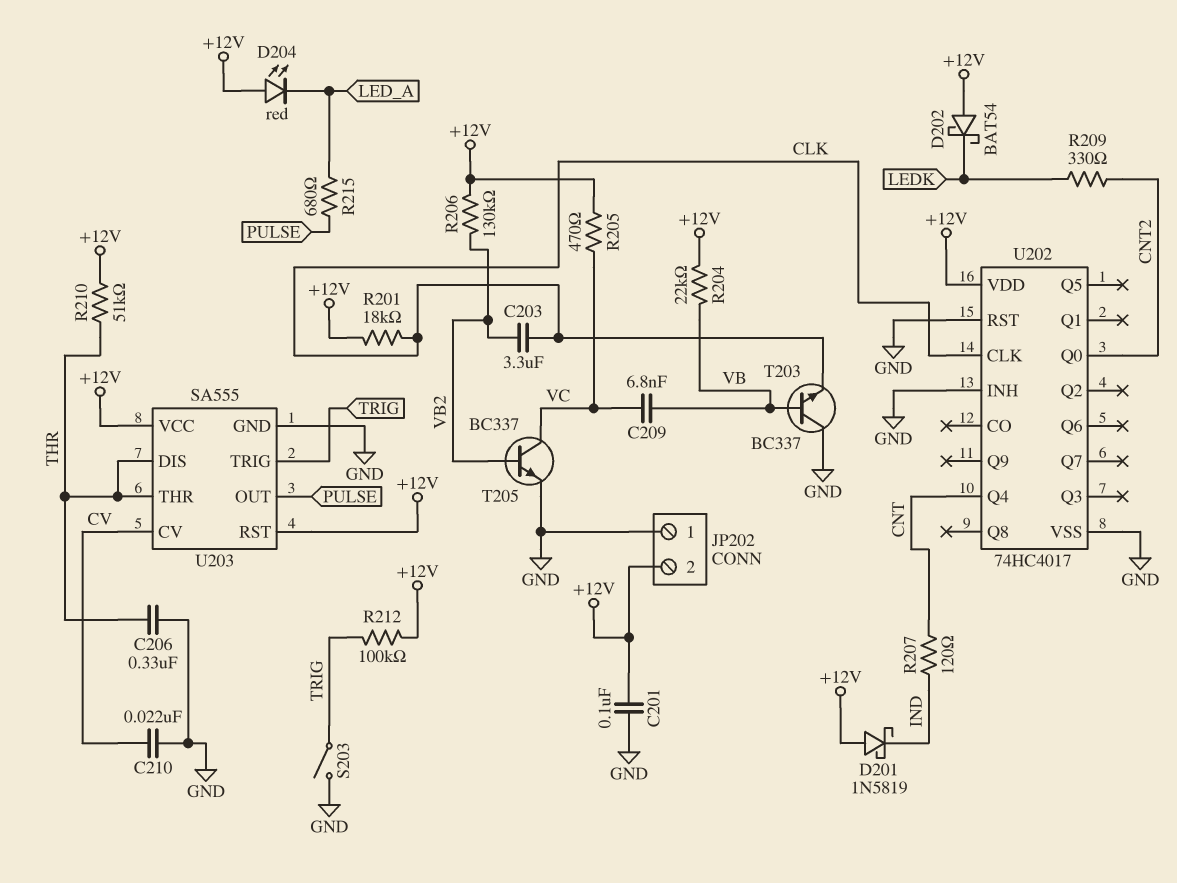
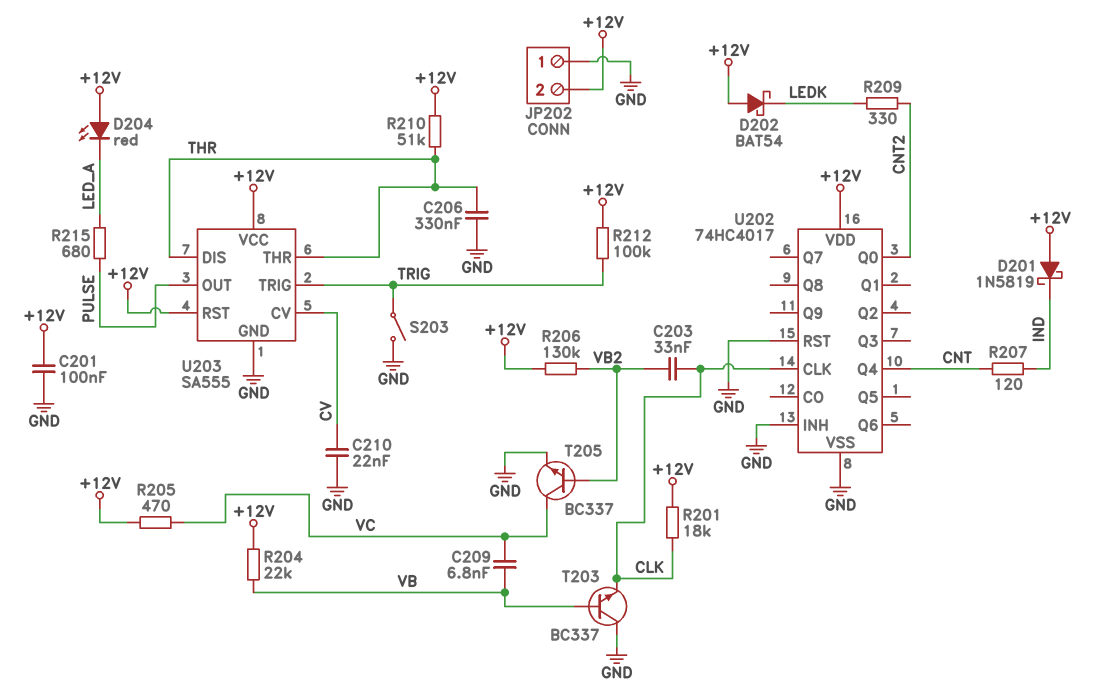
C203: 3.3uF (CLK, VB2) -> 33nF (CLK, VB2)

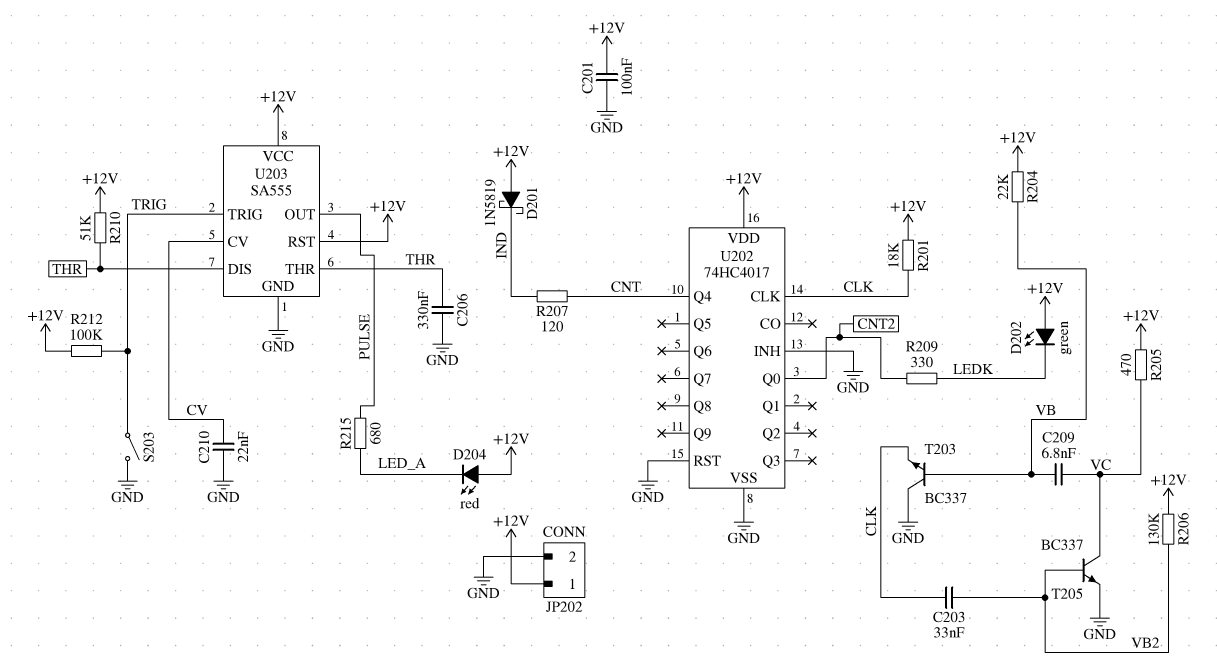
D202: schottky BAT54 (A +12V, K LEDK) -> LED green (A +12V, K LEDK)
JP202 pin 1: GND -> +12V
JP202 pin 2: +12V -> GND

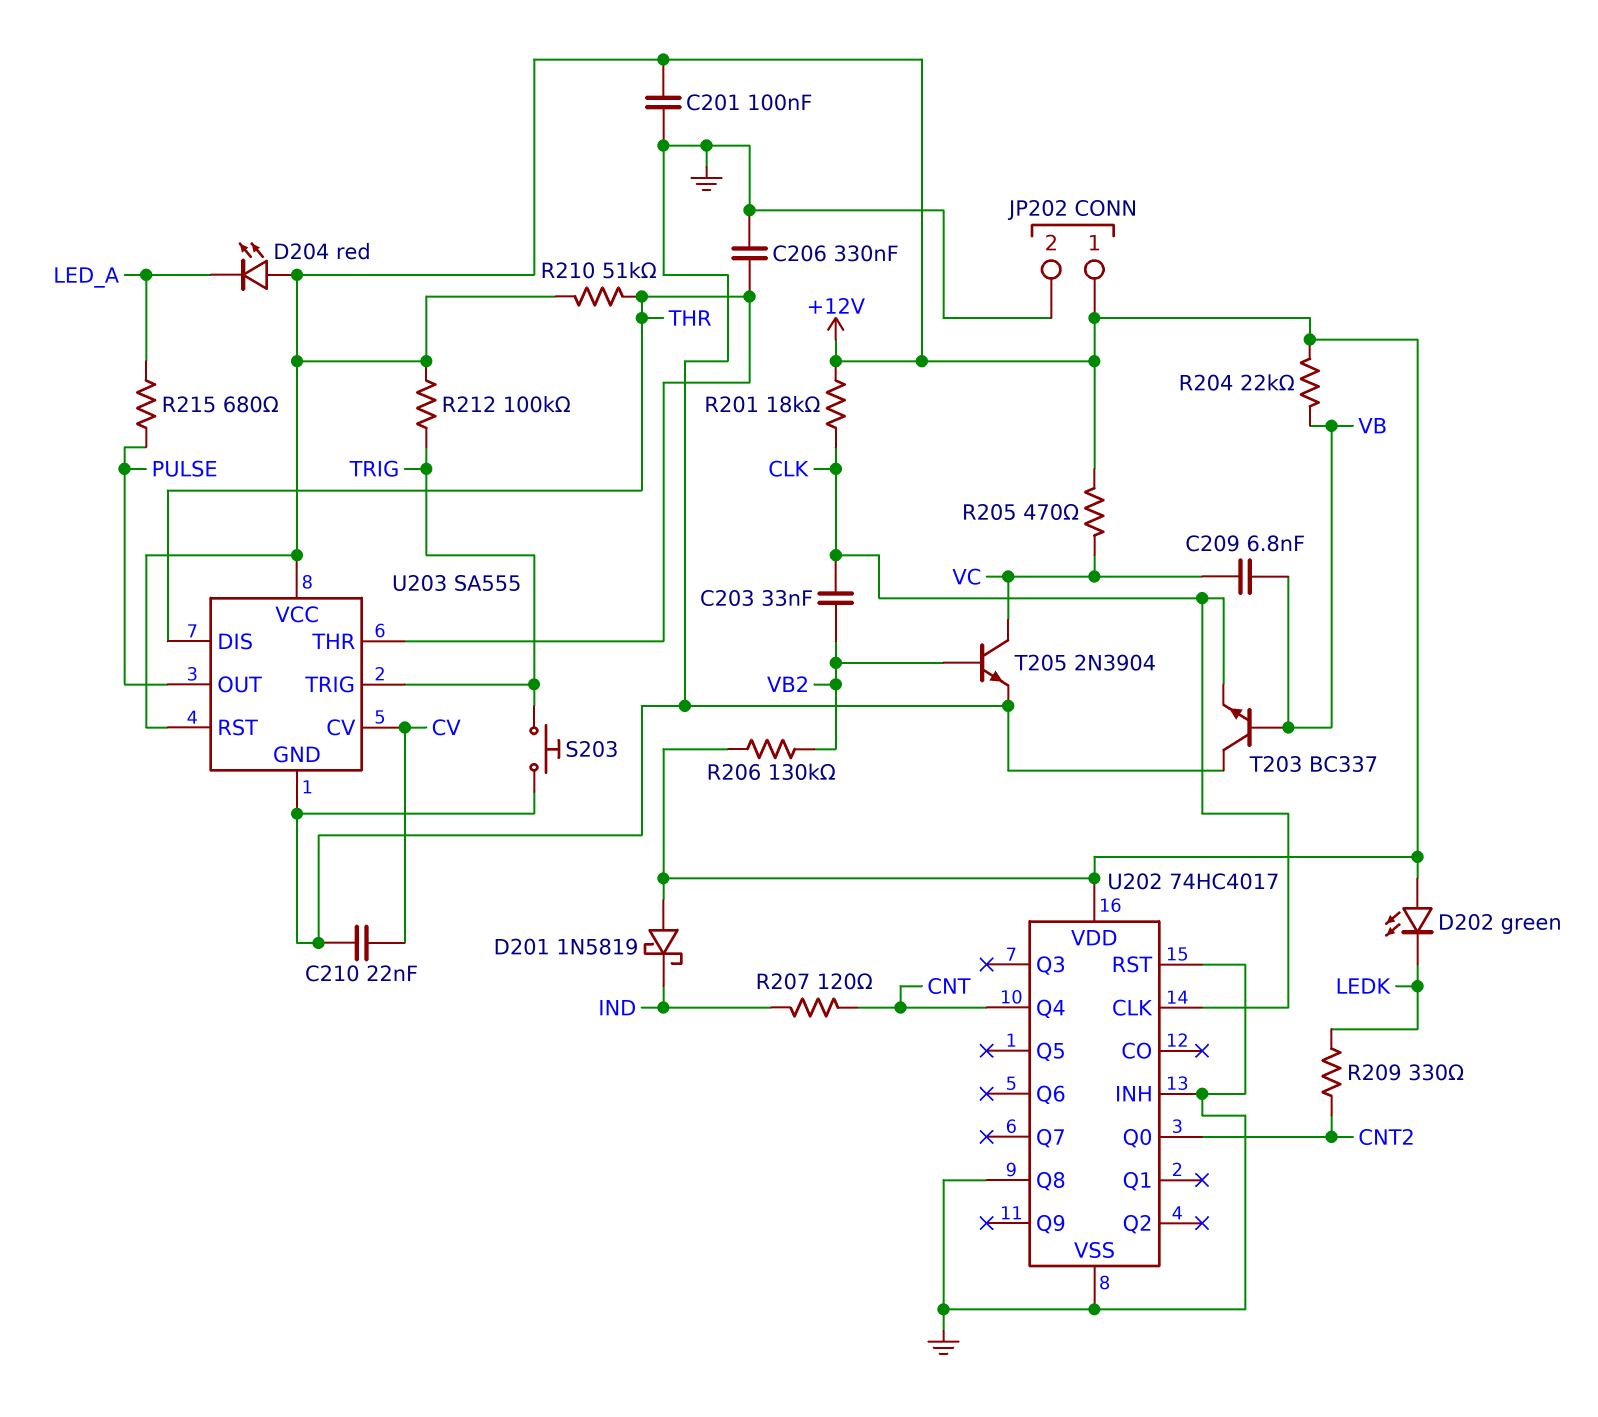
S203: switch (GND, TRIG) -> button (GND, TRIG)
T205: NPN BC337 (B VB2, C VC, E GND) -> NPN 2N3904 (B VB2, C VC, E GND)
U202 pin Q8: none -> GND

